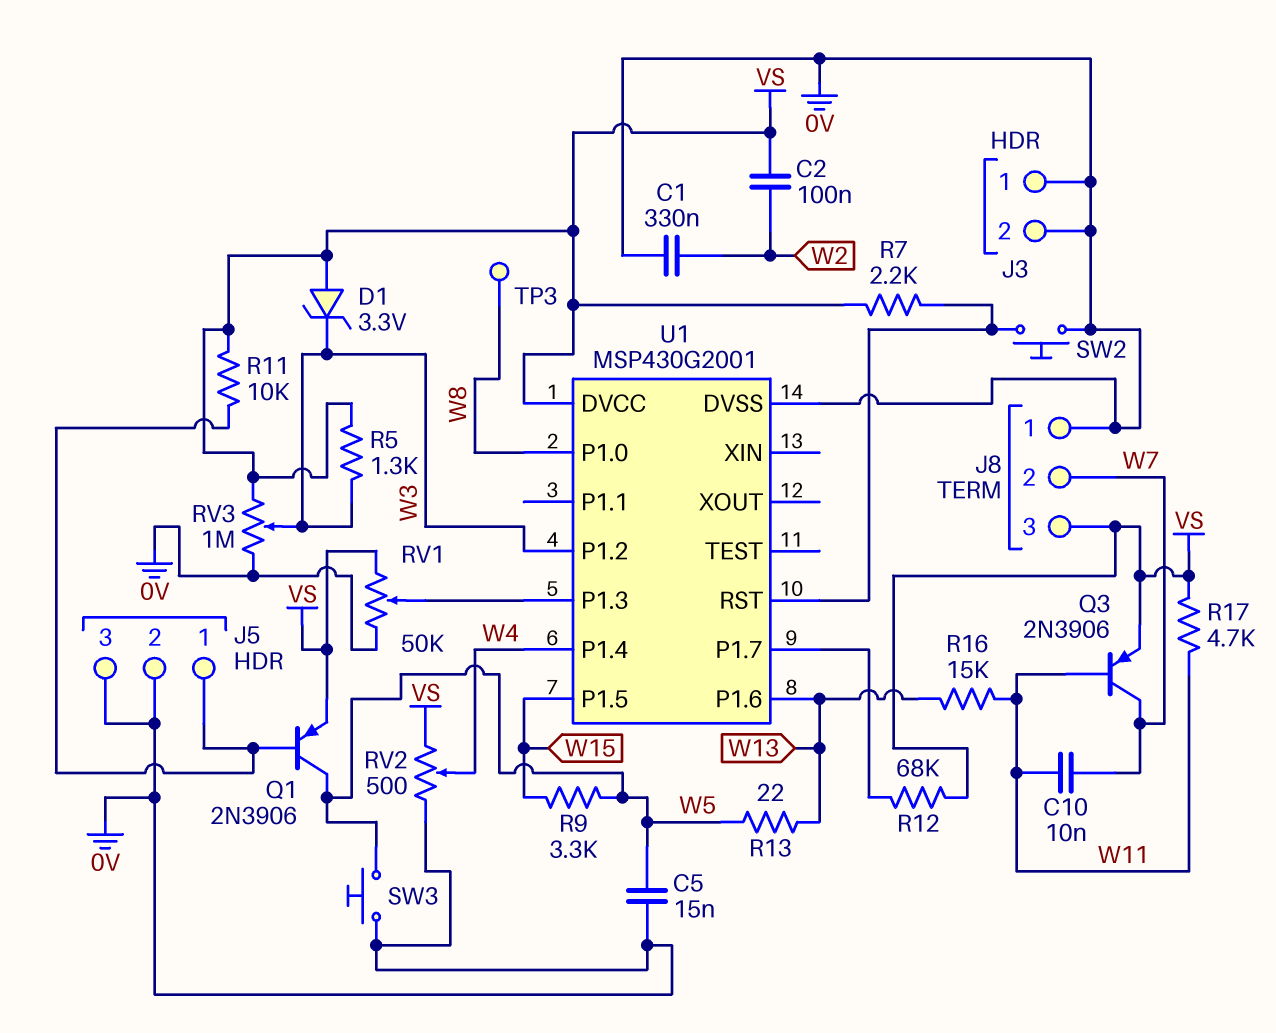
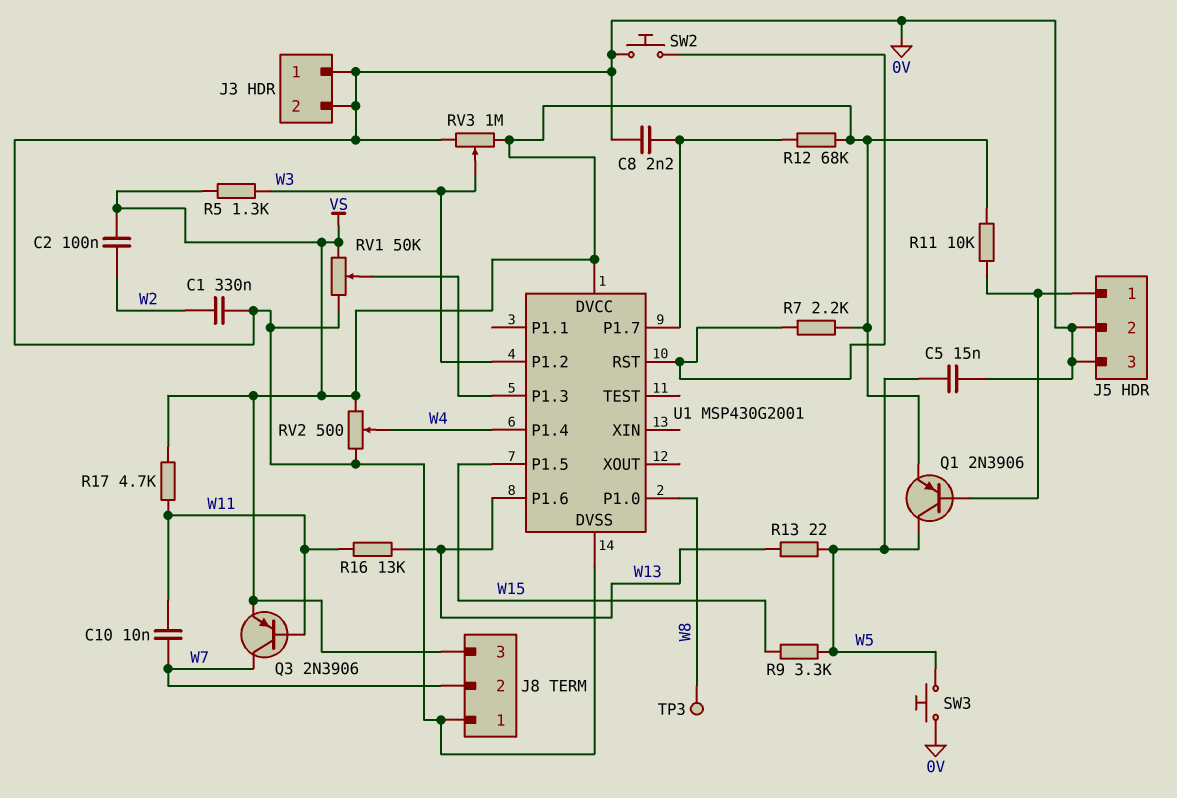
C8: none -> 2.2nF (0V, U1/P1.7)
D1: zener 3.3V (A VS, K W3) -> none
R16: 15k (W11, W13) -> 13k (W11, W13)

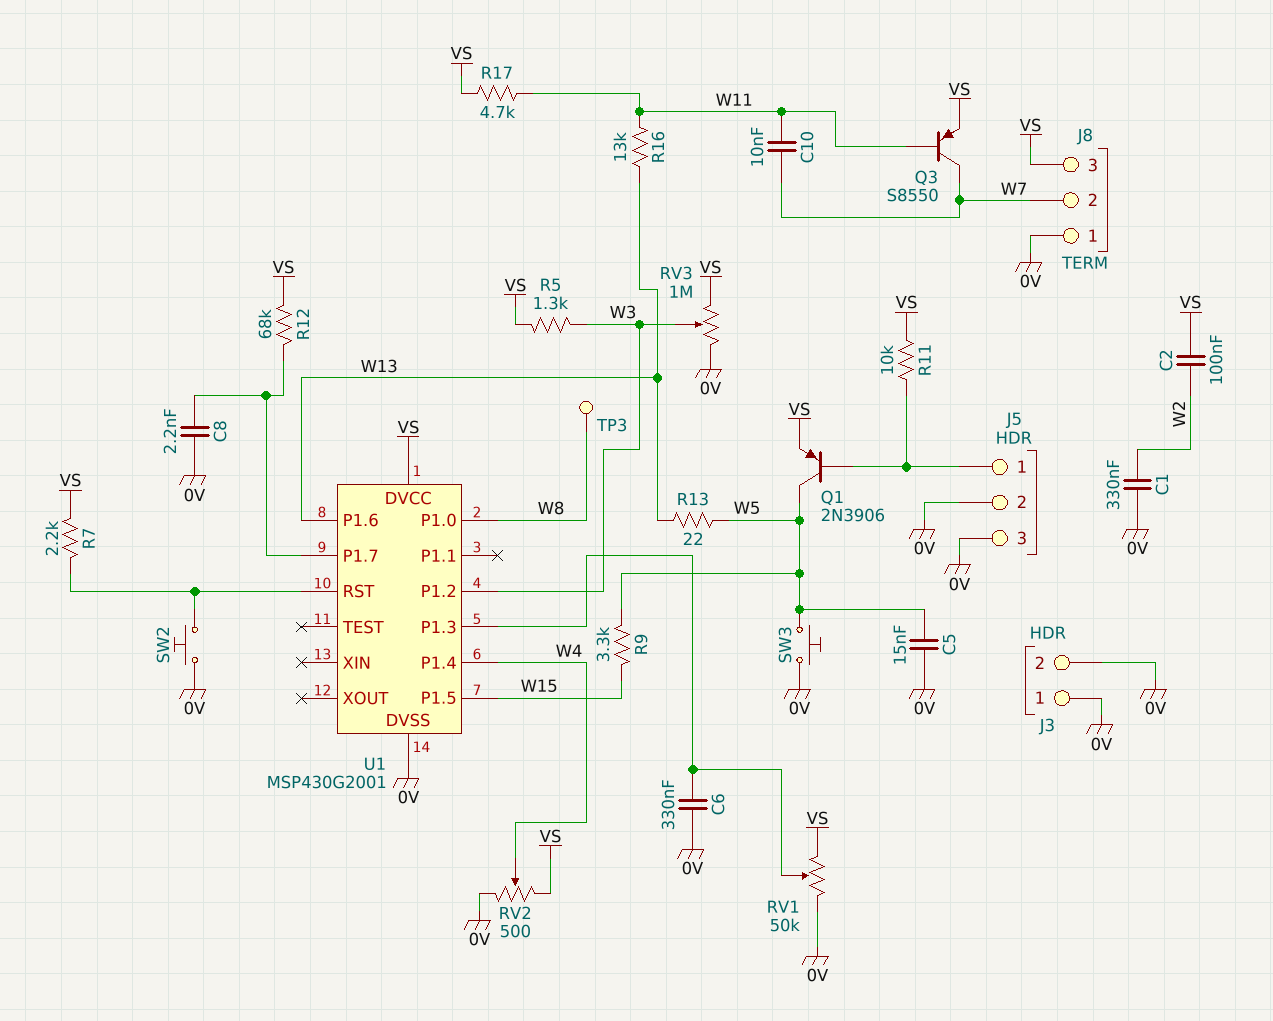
C6: none -> 330nF (0V, U1/P1.3)
Q3: PNP 2N3906 (B W11, C W7, E VS) -> PNP S8550 (B W11, C W7, E VS)

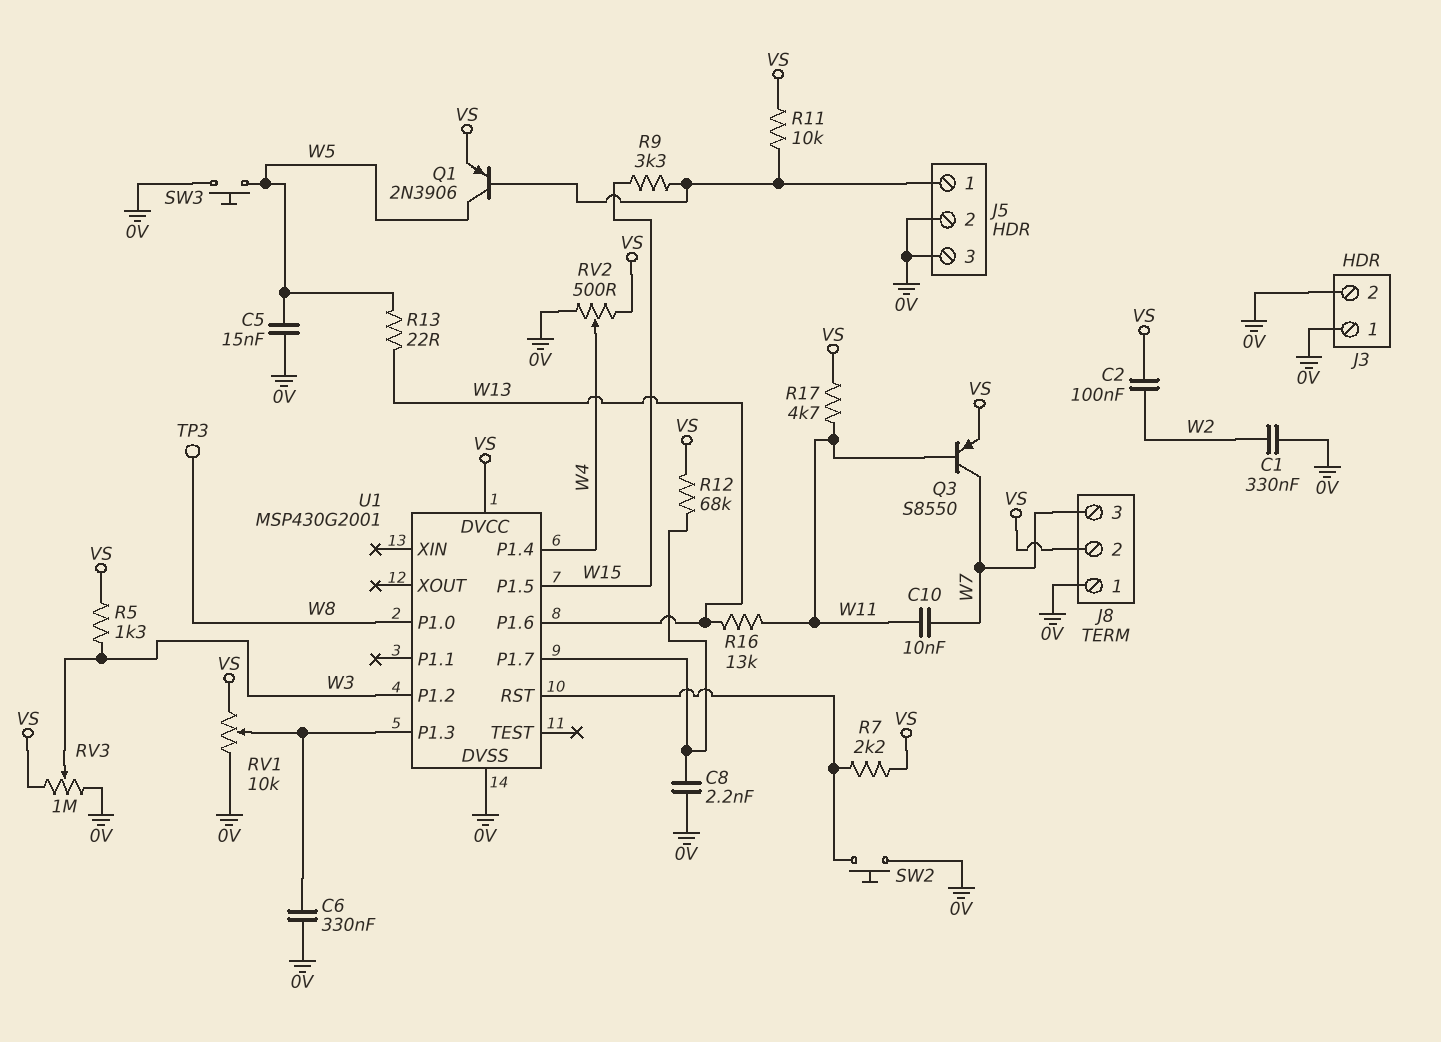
J8 pin 2: W7 -> VS
J8 pin 3: VS -> W7
R9: 3.3k (W5, W15) -> 3.3k (J5/1, W15)
RV1: 50k (0V, VS, wiper U1/P1.3) -> 10k (0V, VS, wiper U1/P1.3)

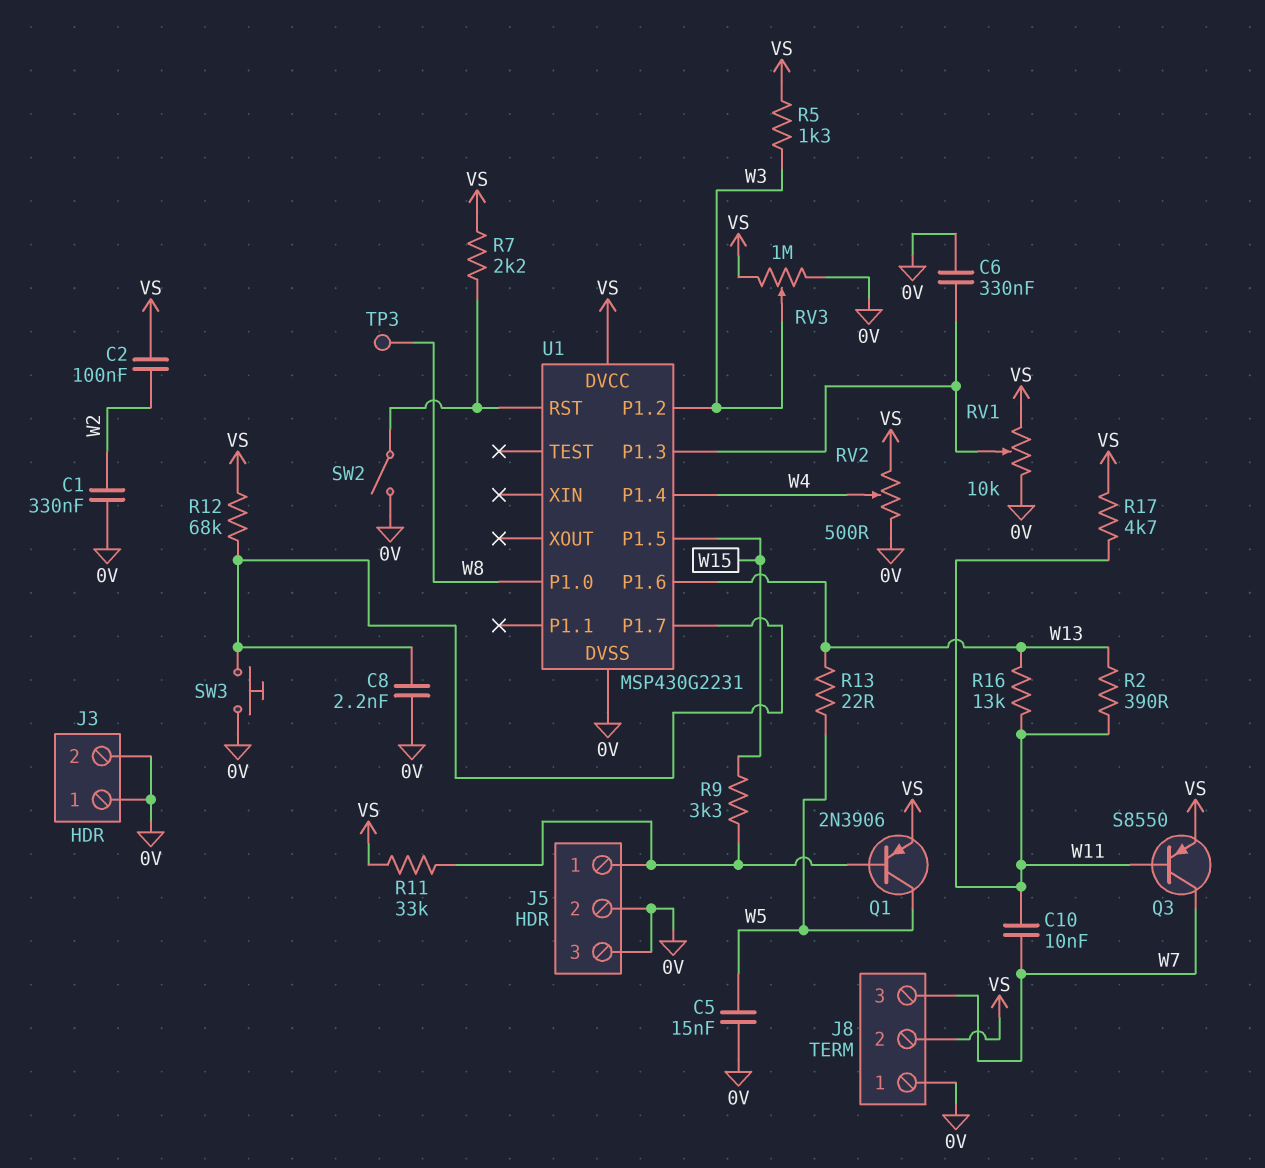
R2: none -> 390 (W11, W13)
R11: 10k (J5/1, VS) -> 33k (J5/1, VS)
SW2: button (0V, U1/RST) -> switch (0V, U1/RST)
SW3: button (0V, W5) -> button (0V, U1/P1.7)
U1: MSP430G2001 -> MSP430G2231

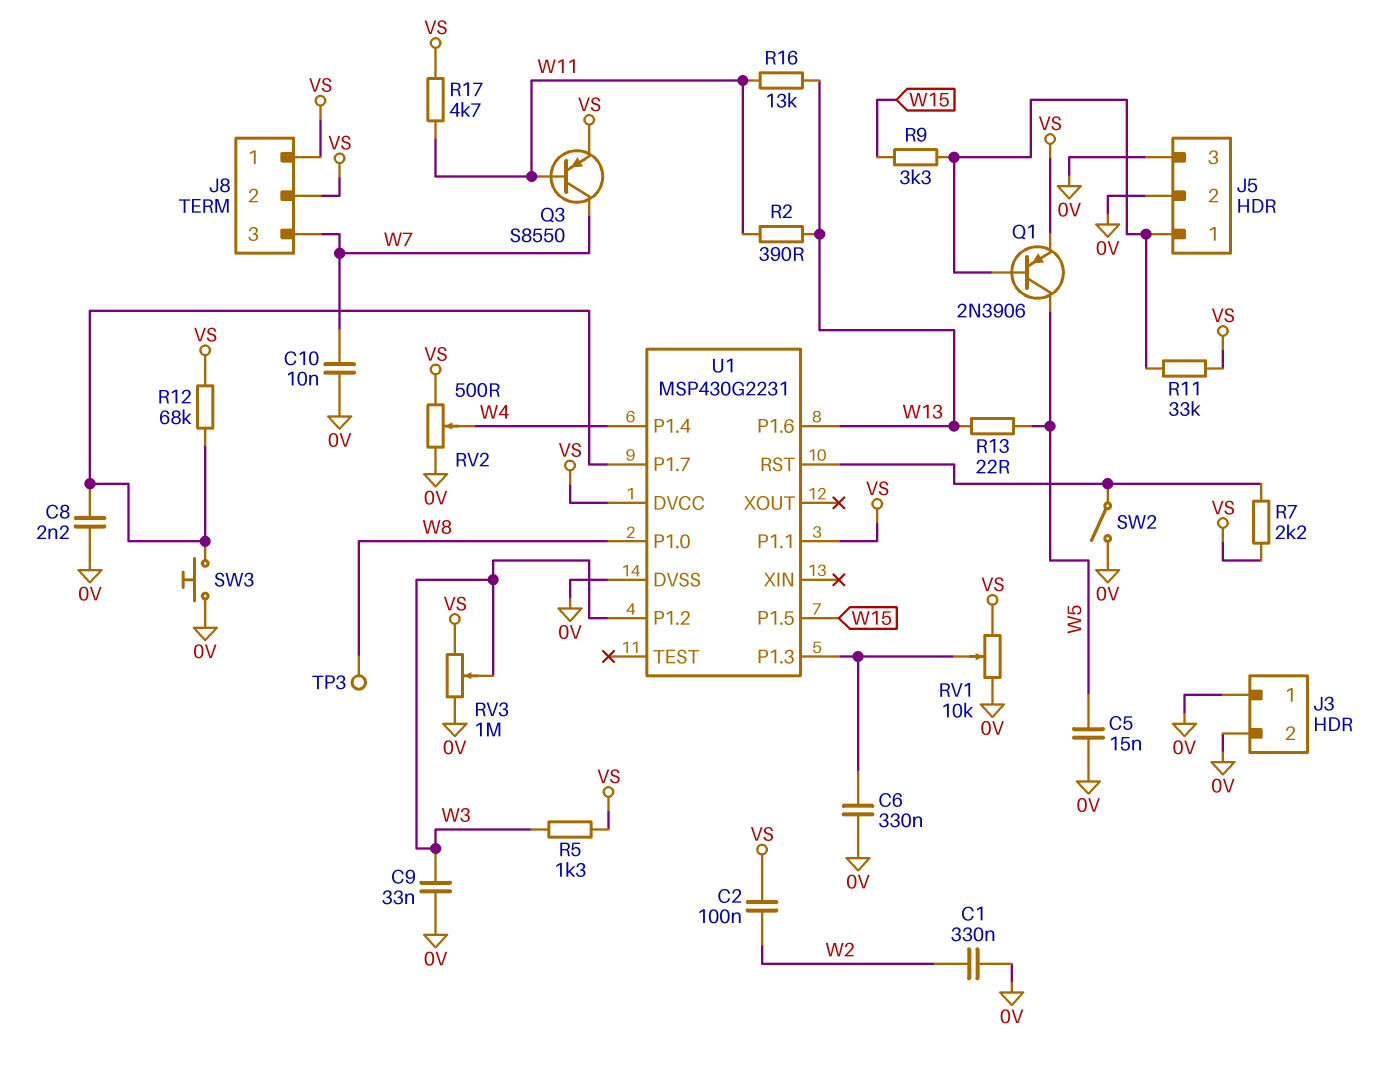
C9: none -> 33nF (0V, W3)
C10: 10nF (W7, W11) -> 10nF (0V, W7)
J8 pin 1: 0V -> VS
U1 pin P1.1: none -> VS

